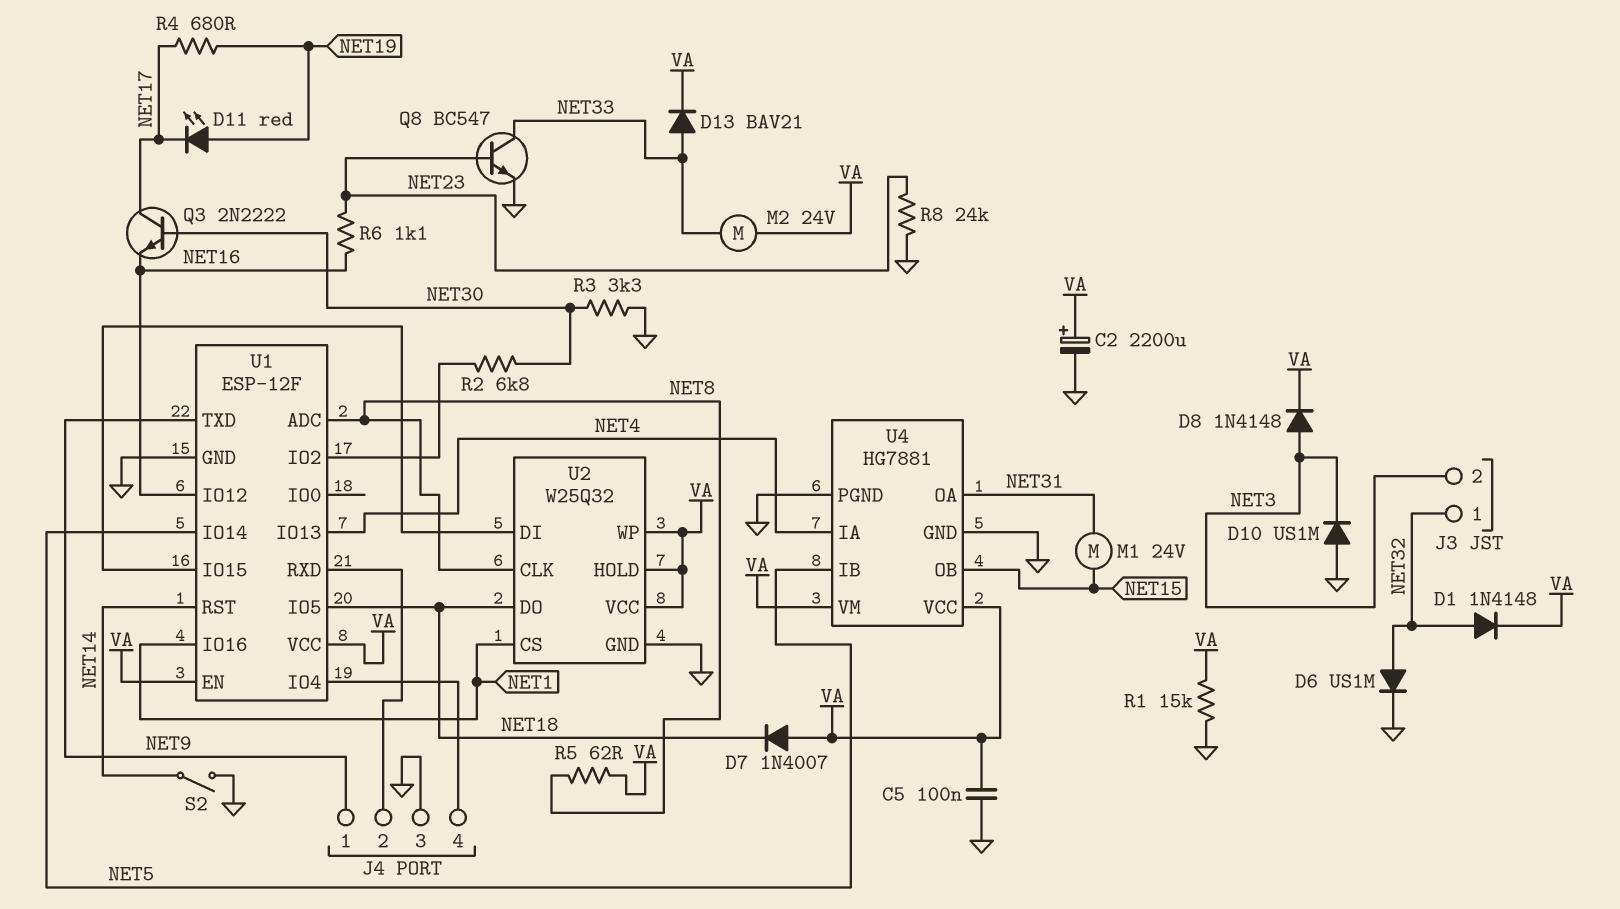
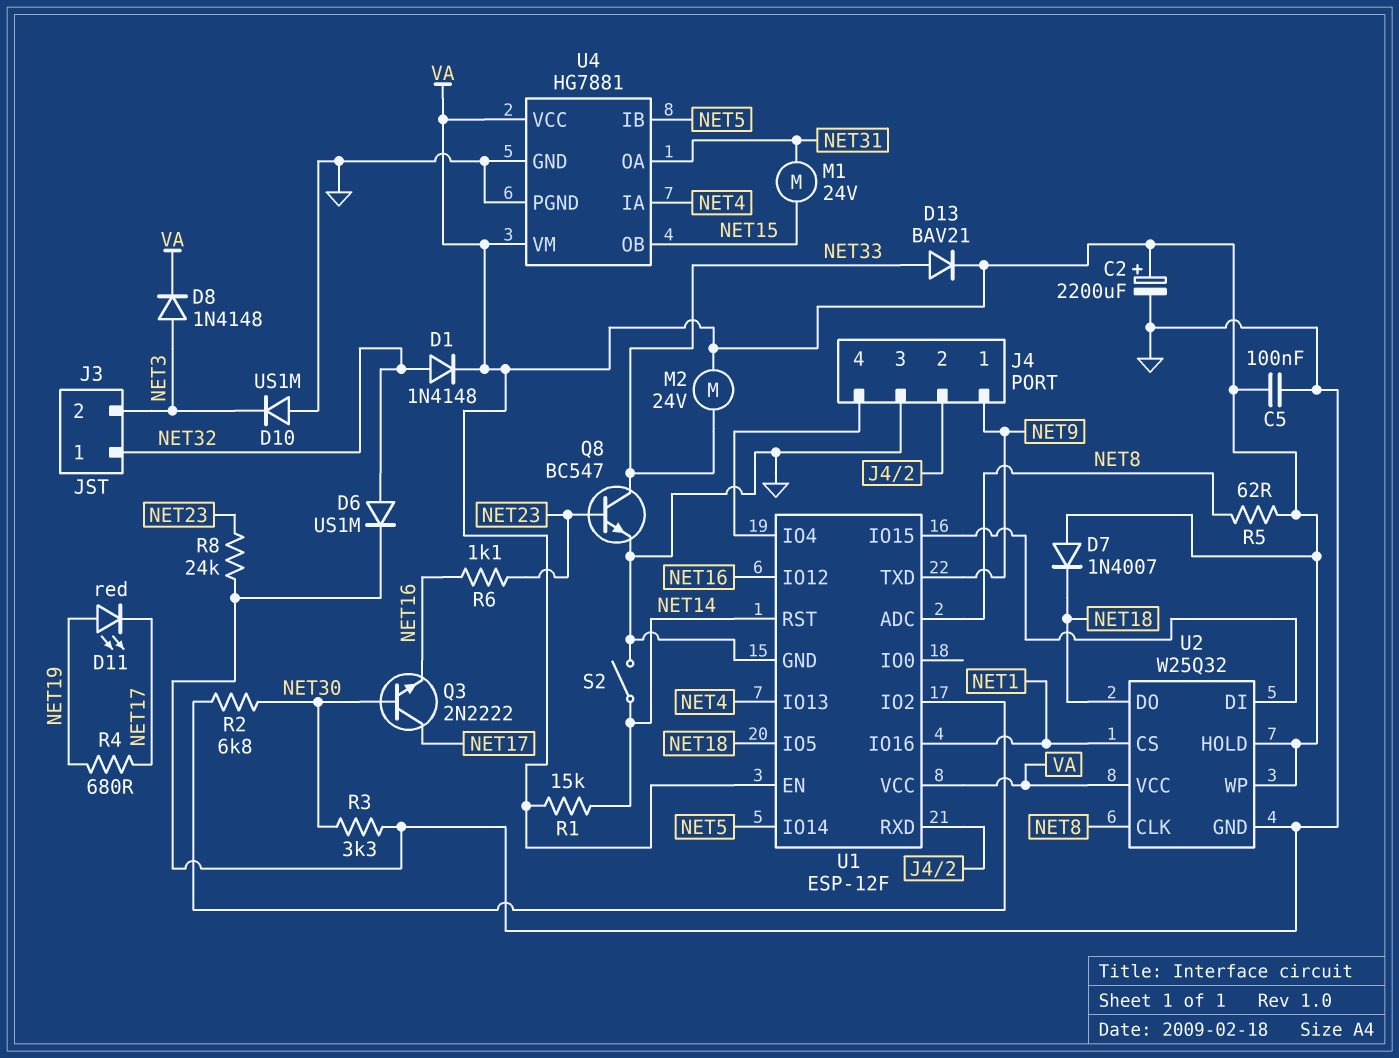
R1: 15k (GND, VA) -> 15k (NET14, VA)

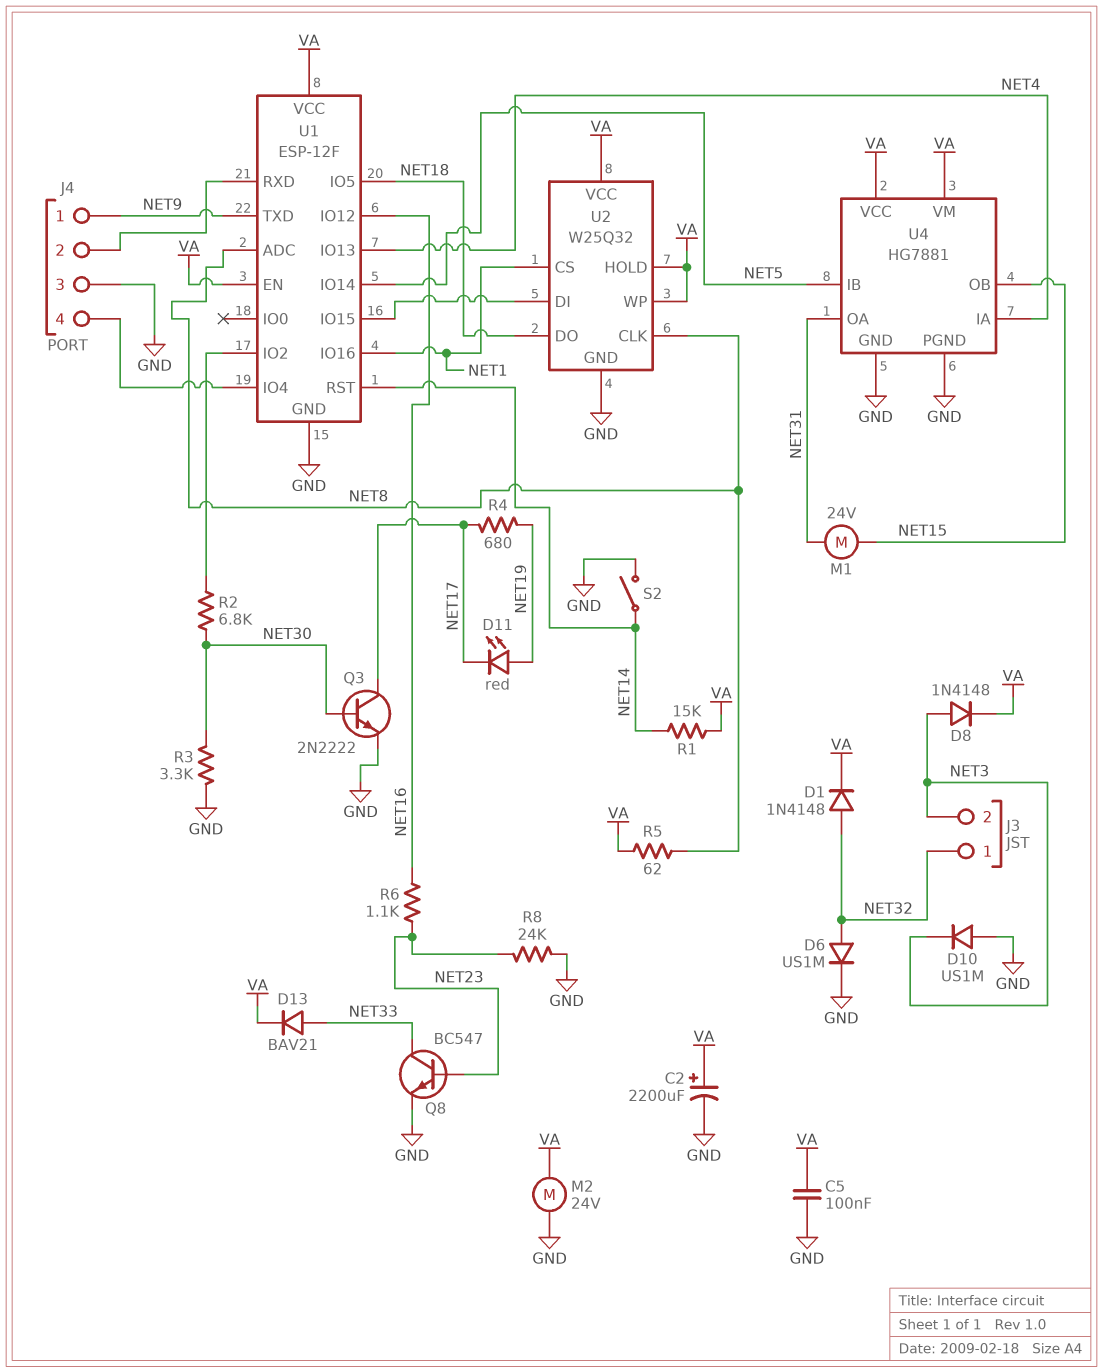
D7: diode 1N4007 (A VA, K NET18) -> none
M2: motor 24V (NET33, VA) -> motor 24V (GND, VA)
Q3: NPN 2N2222 (B NET30, C NET17, E NET16) -> NPN 2N2222 (B NET30, C NET17, E GND)

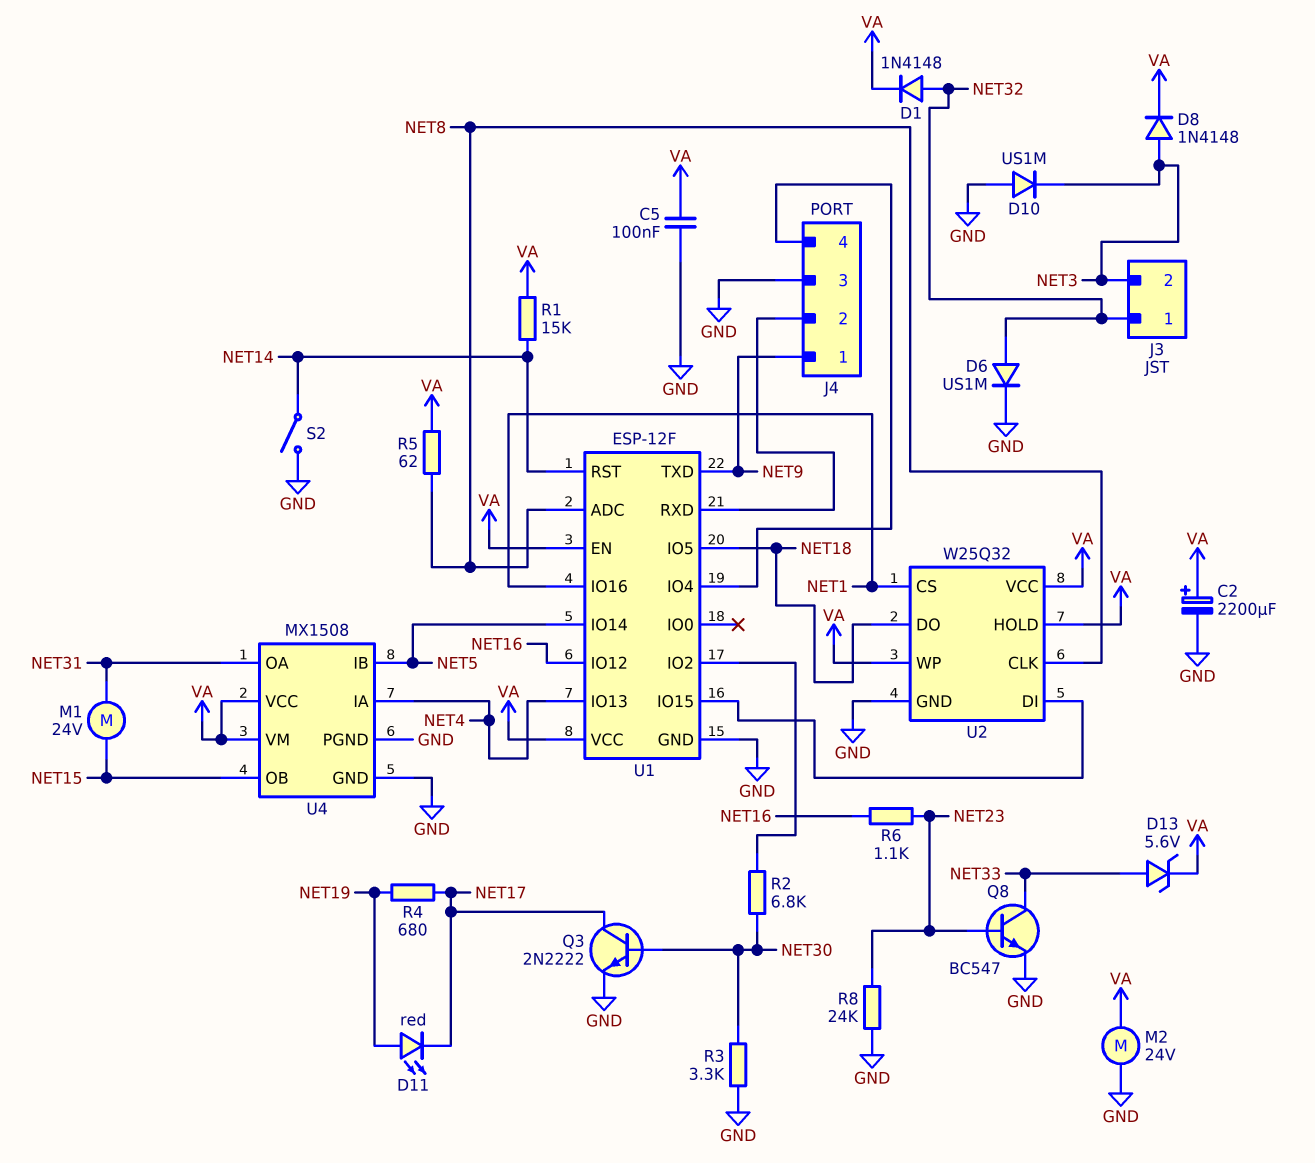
D13: diode BAV21 (A NET33, K VA) -> zener 5.6V (A NET33, K VA)
U4: HG7881 -> MX1508

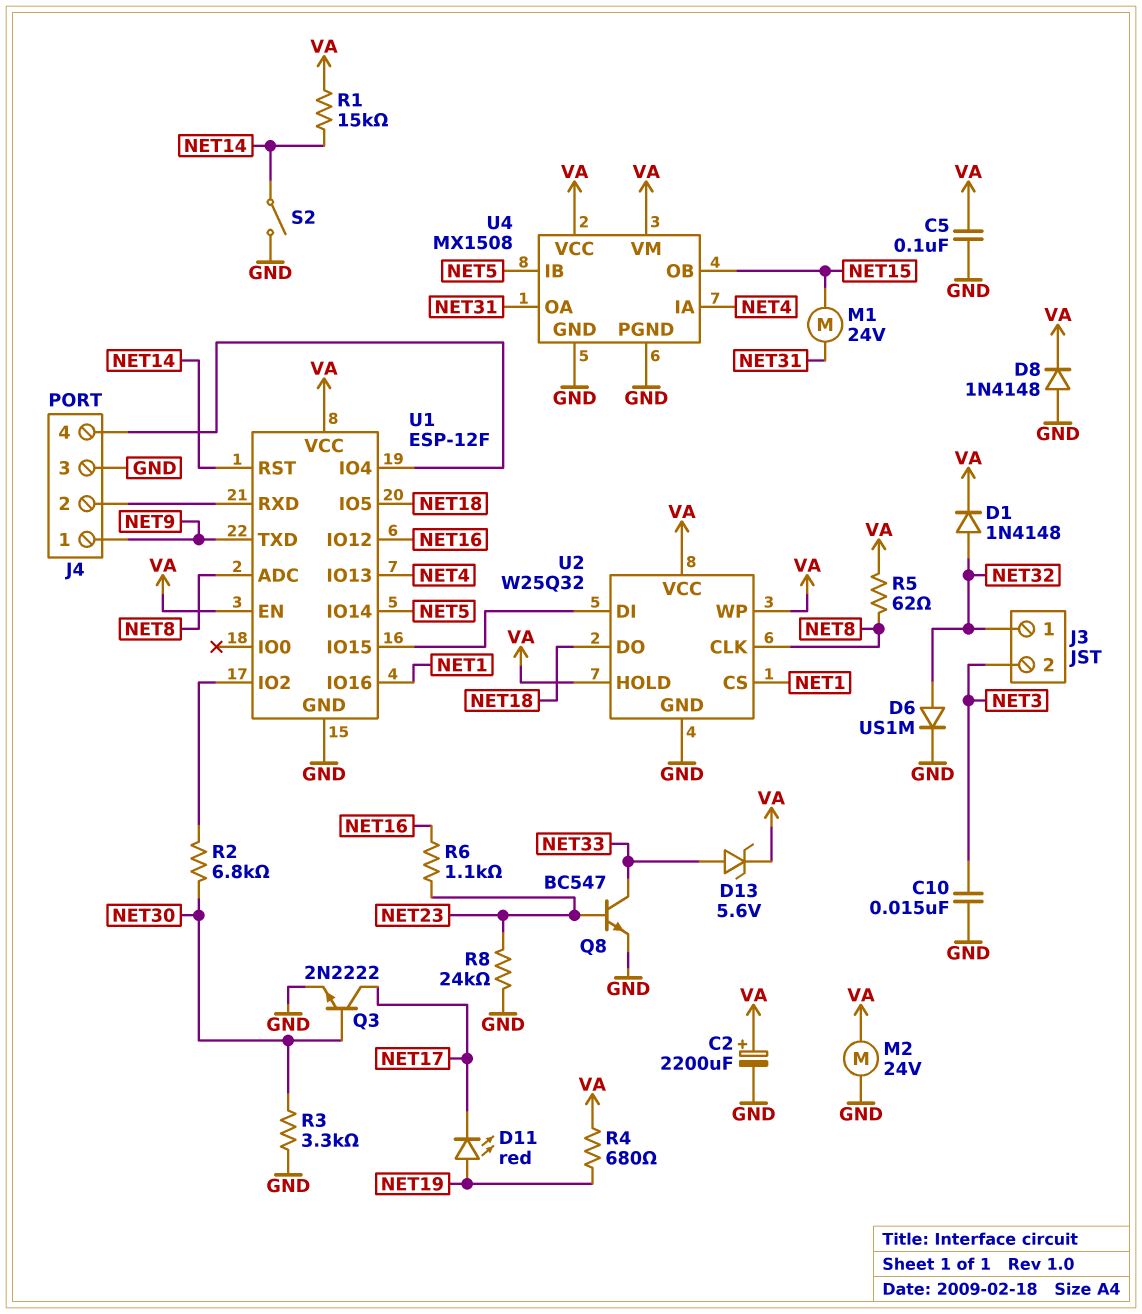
C10: none -> 15nF (GND, NET3)
D8: diode 1N4148 (A NET3, K VA) -> diode 1N4148 (A GND, K VA)
D10: diode US1M (A GND, K NET3) -> none
R4: 680 (NET17, NET19) -> 680 (NET19, VA)

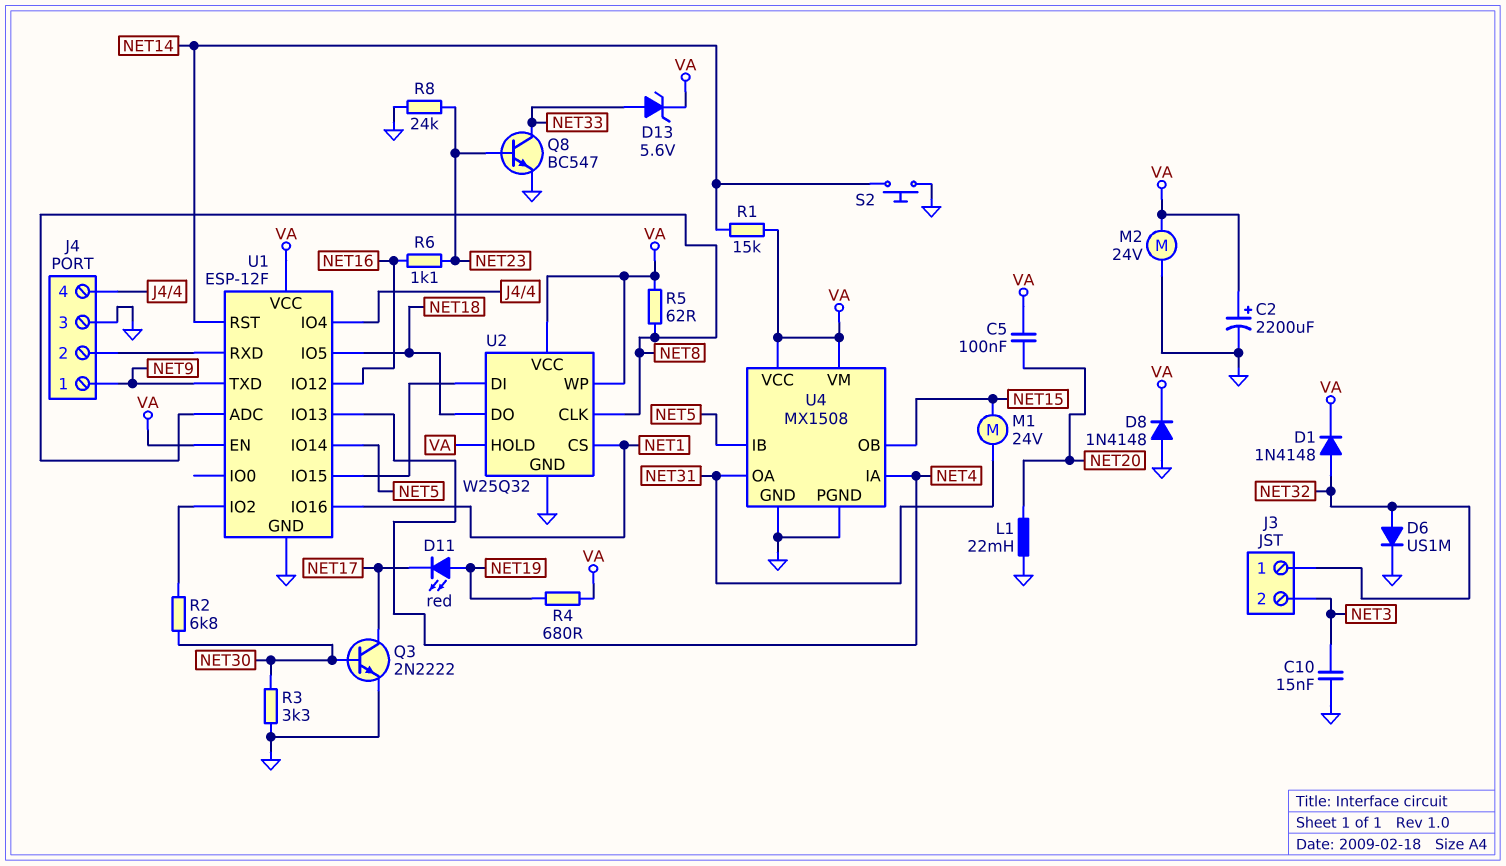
C5: 100nF (GND, VA) -> 100nF (NET20, VA)
L1: none -> 22mH (GND, NET20)
S2: switch (GND, NET14) -> button (GND, NET14)

